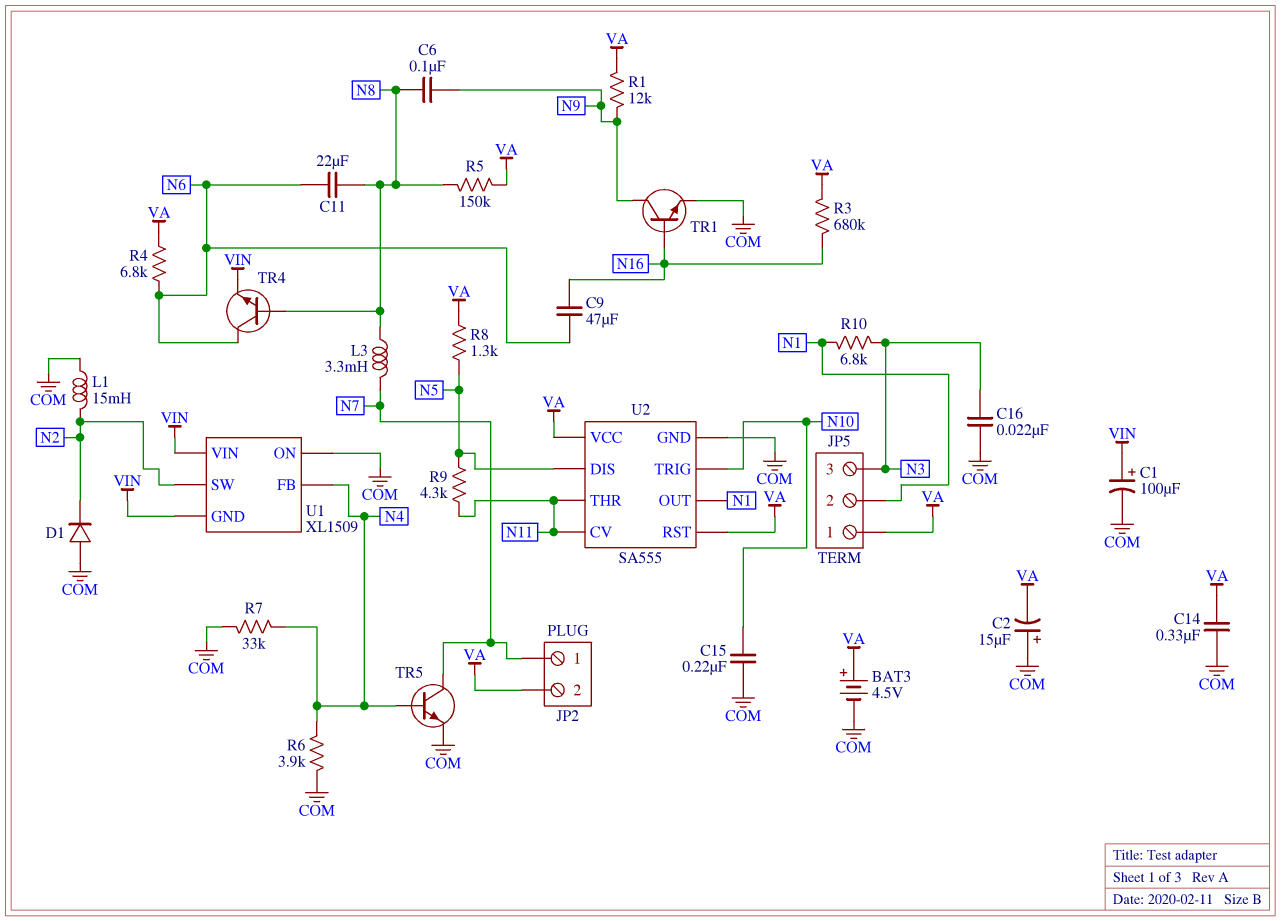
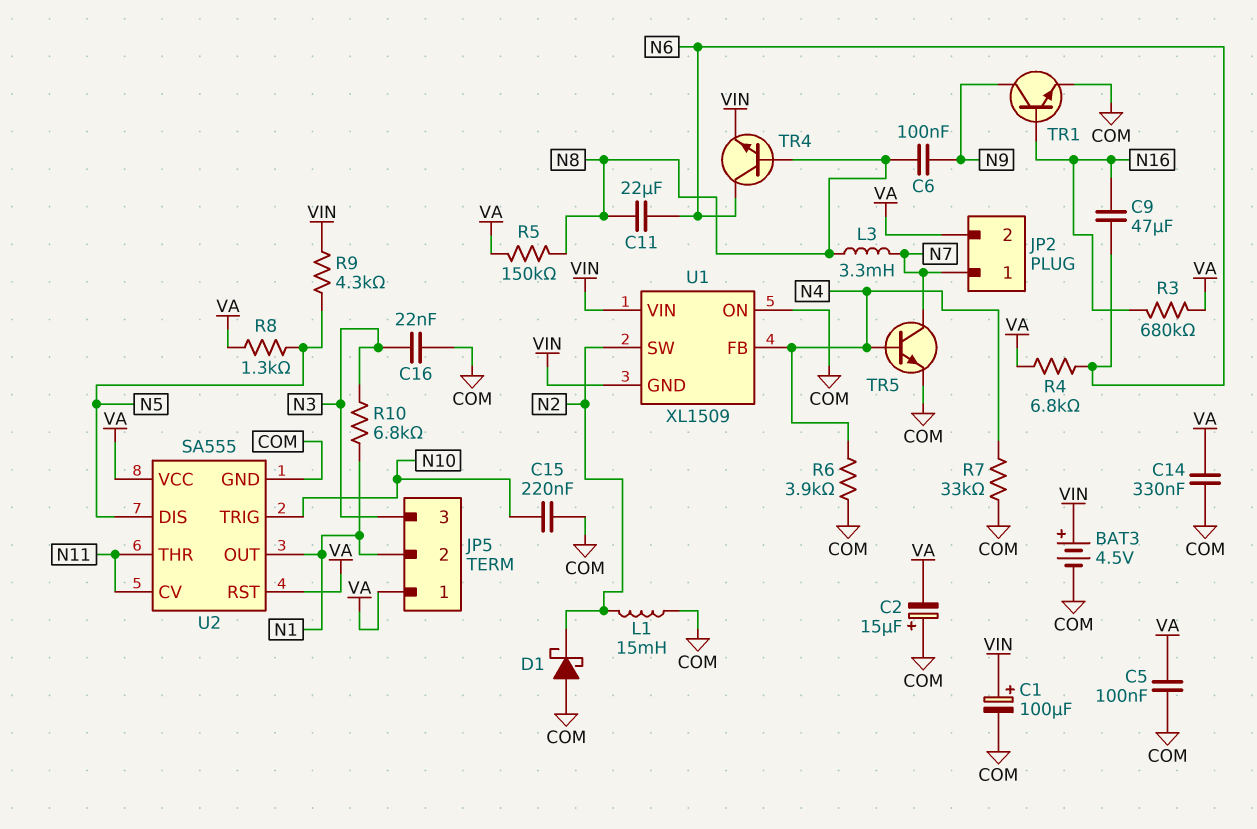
BAT3: 4.5V (plus VA, minus COM) -> 4.5V (plus VIN, minus COM)
C5: none -> 100nF (COM, VA)
D1: diode (A COM, K N2) -> schottky (A COM, K N2)
R1: 12k (N9, VA) -> none
R9: 4.3k (N5, N11) -> 4.3k (N5, VIN)

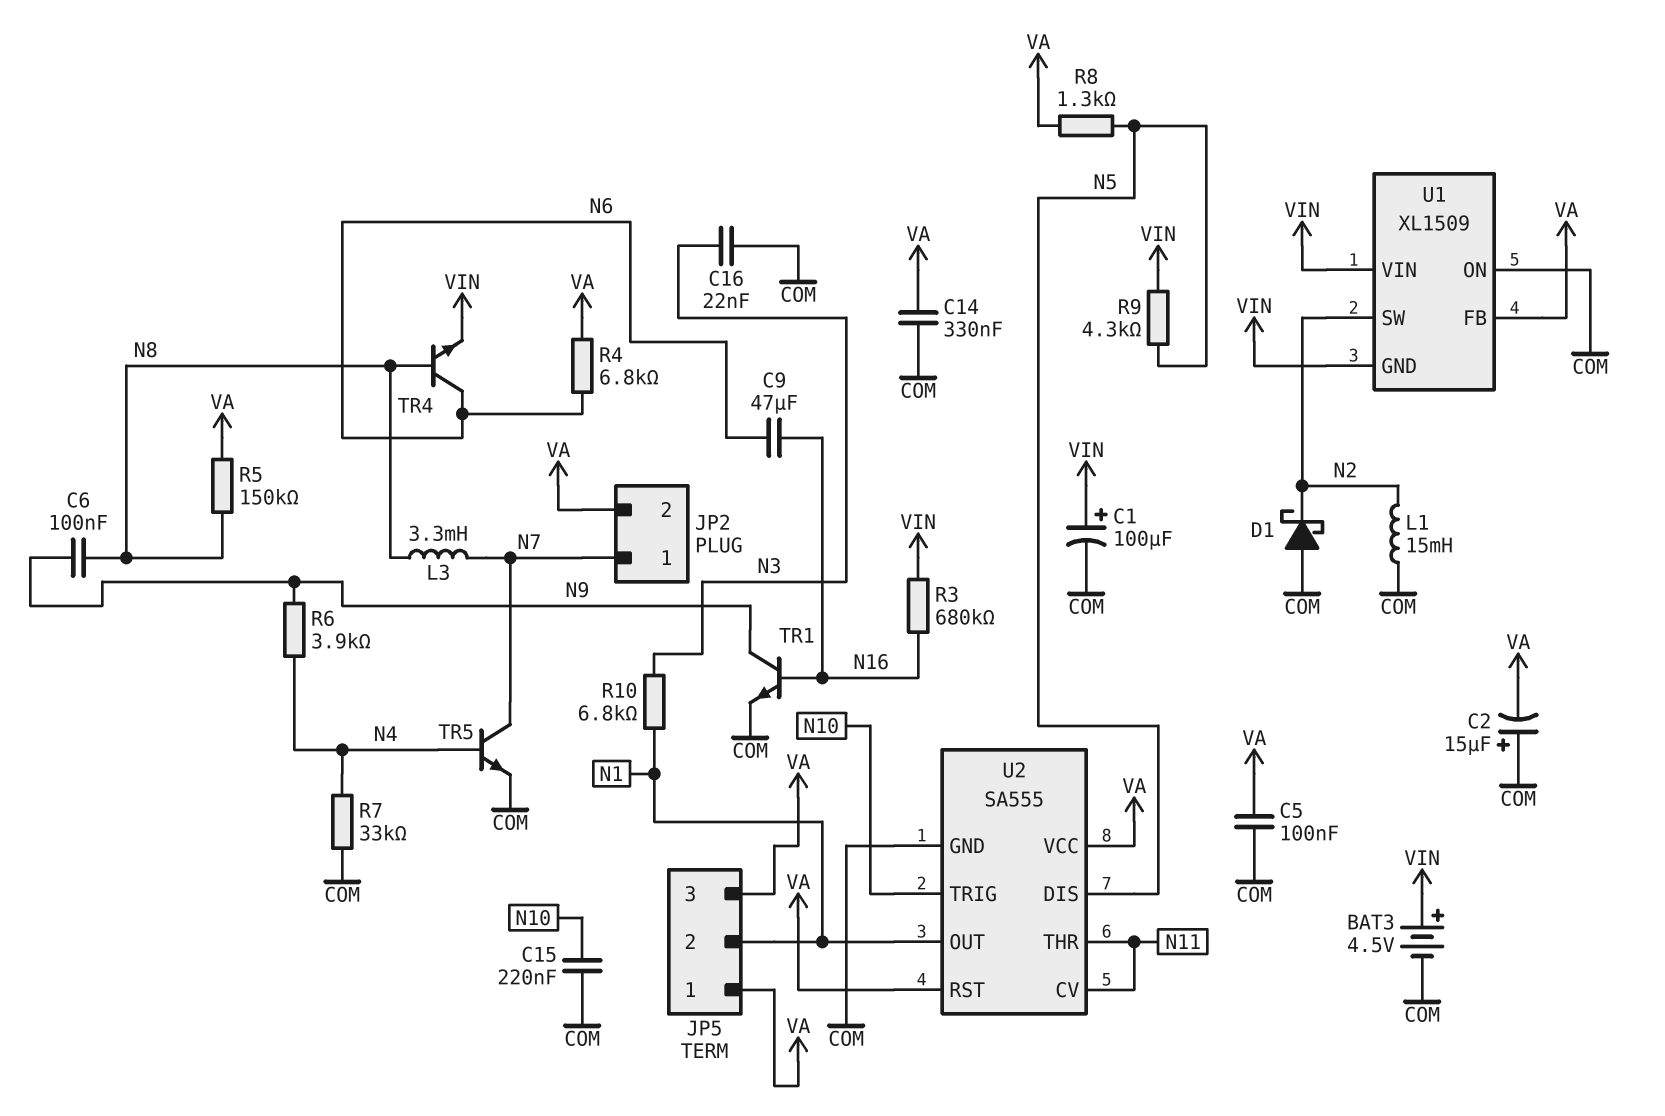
C11: 22uF (N6, N8) -> none
JP5 pin 3: N3 -> VA
R3: 680k (N16, VA) -> 680k (N16, VIN)
R6: 3.9k (COM, N4) -> 3.9k (N4, N9)
U1 pin FB: N4 -> VA

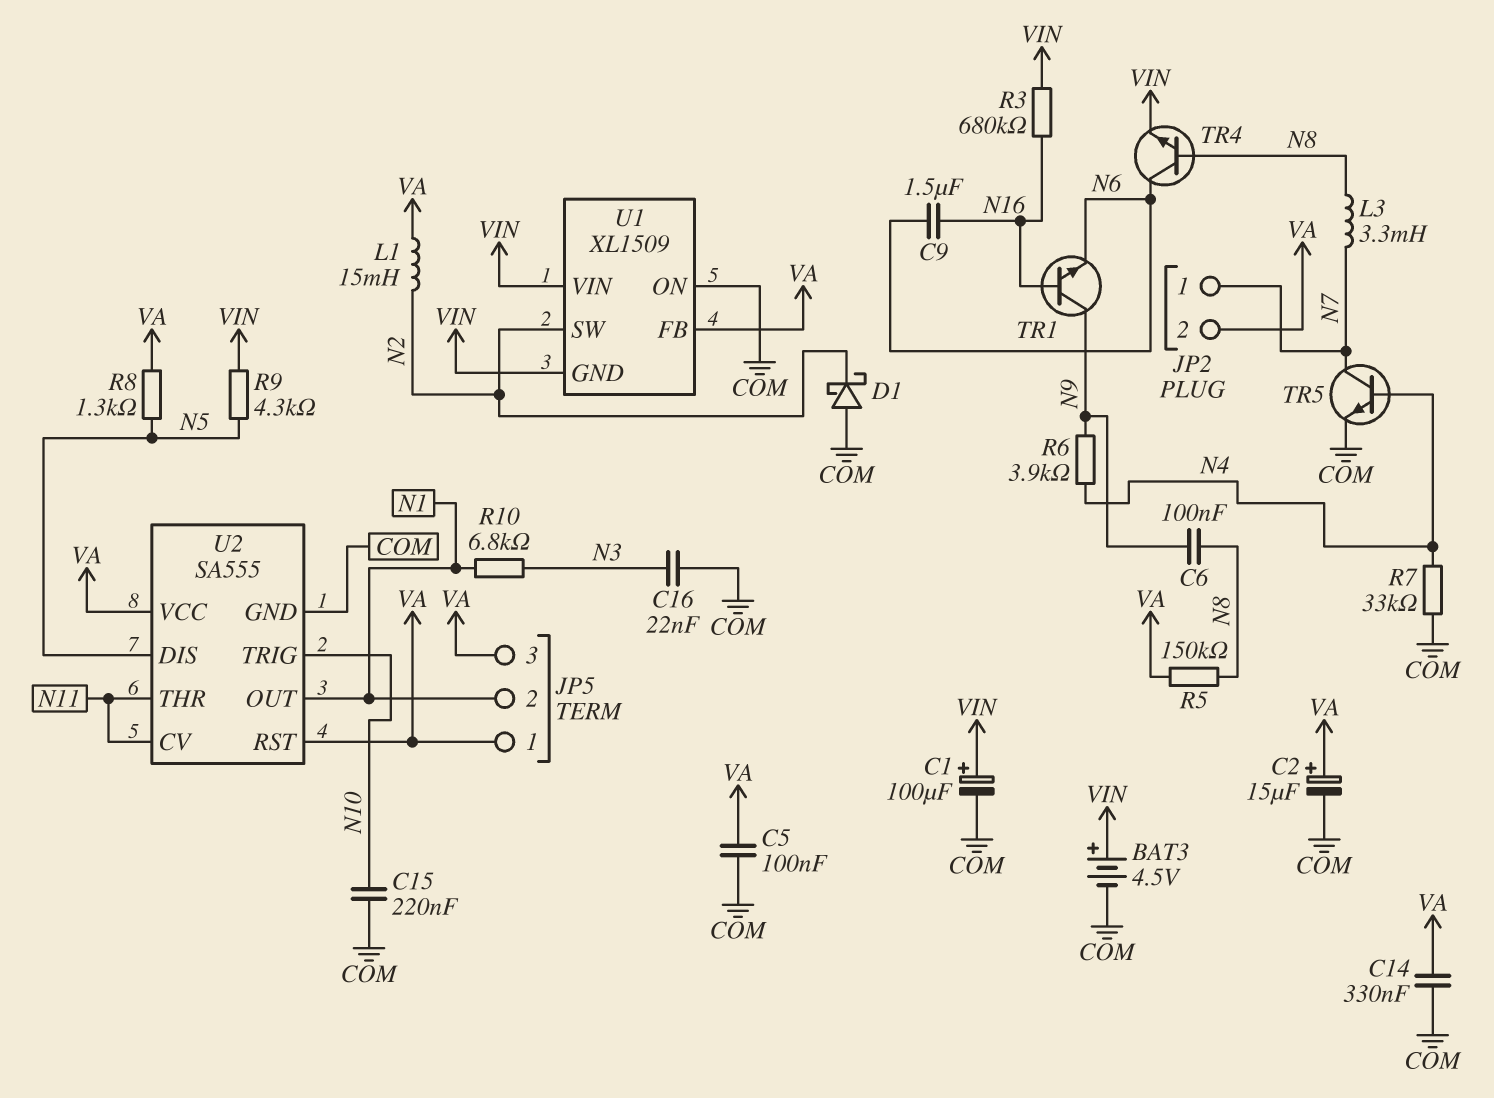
C2: 15uF (plus COM, minus VA) -> 15uF (plus VA, minus COM)
C9: 47uF (N6, N16) -> 1.5uF (N6, N16)
L1: 15mH (COM, N2) -> 15mH (N2, VA)
R4: 6.8k (N6, VA) -> none
TR1: NPN (B N16, C N9, E COM) -> NPN (B N16, C N9, E N6)

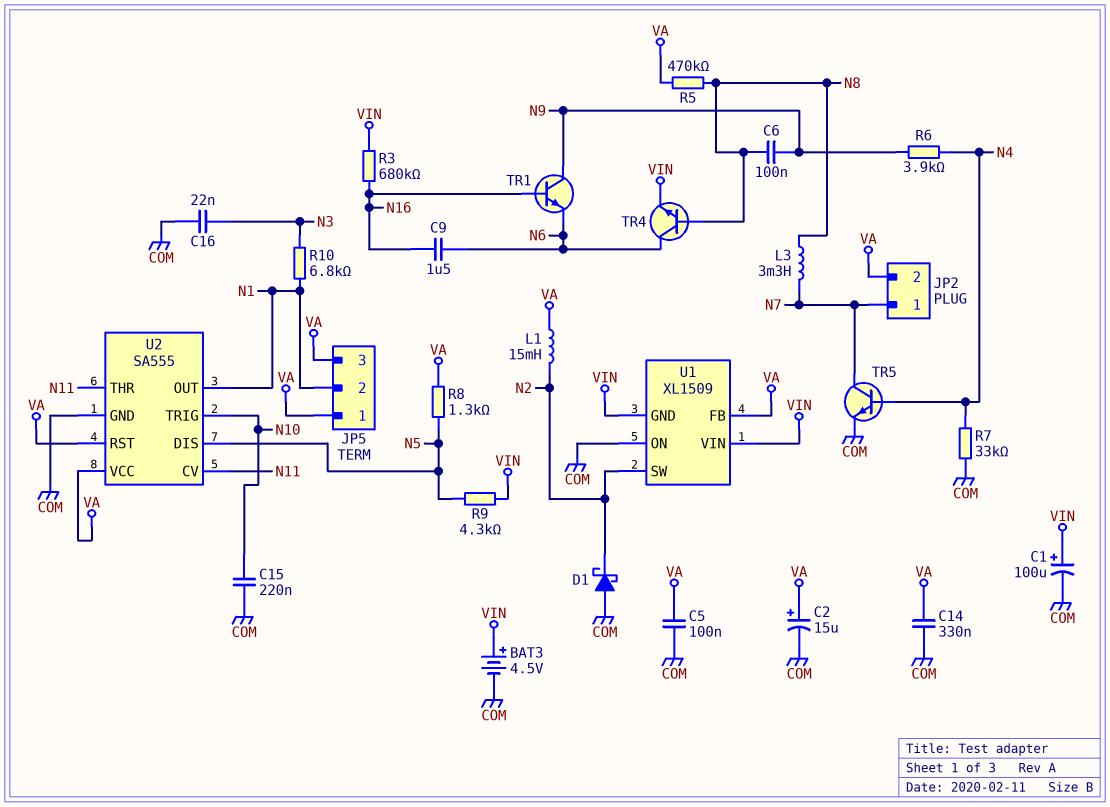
R5: 150k (N8, VA) -> 470k (N8, VA)

